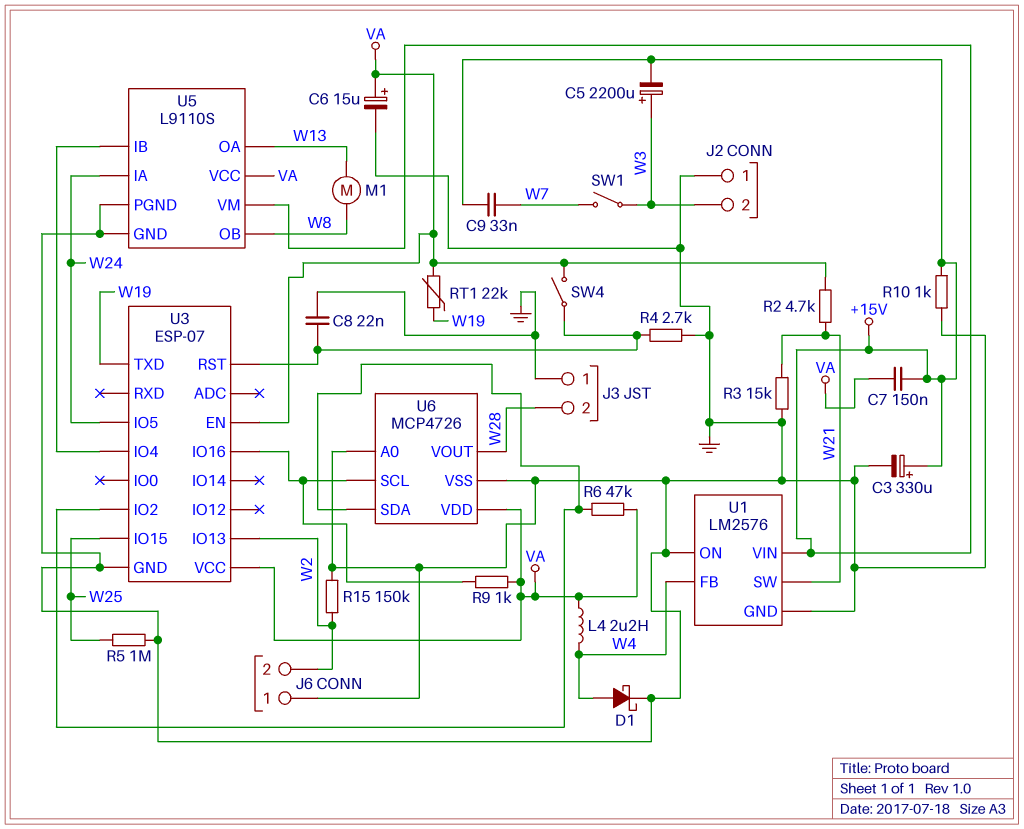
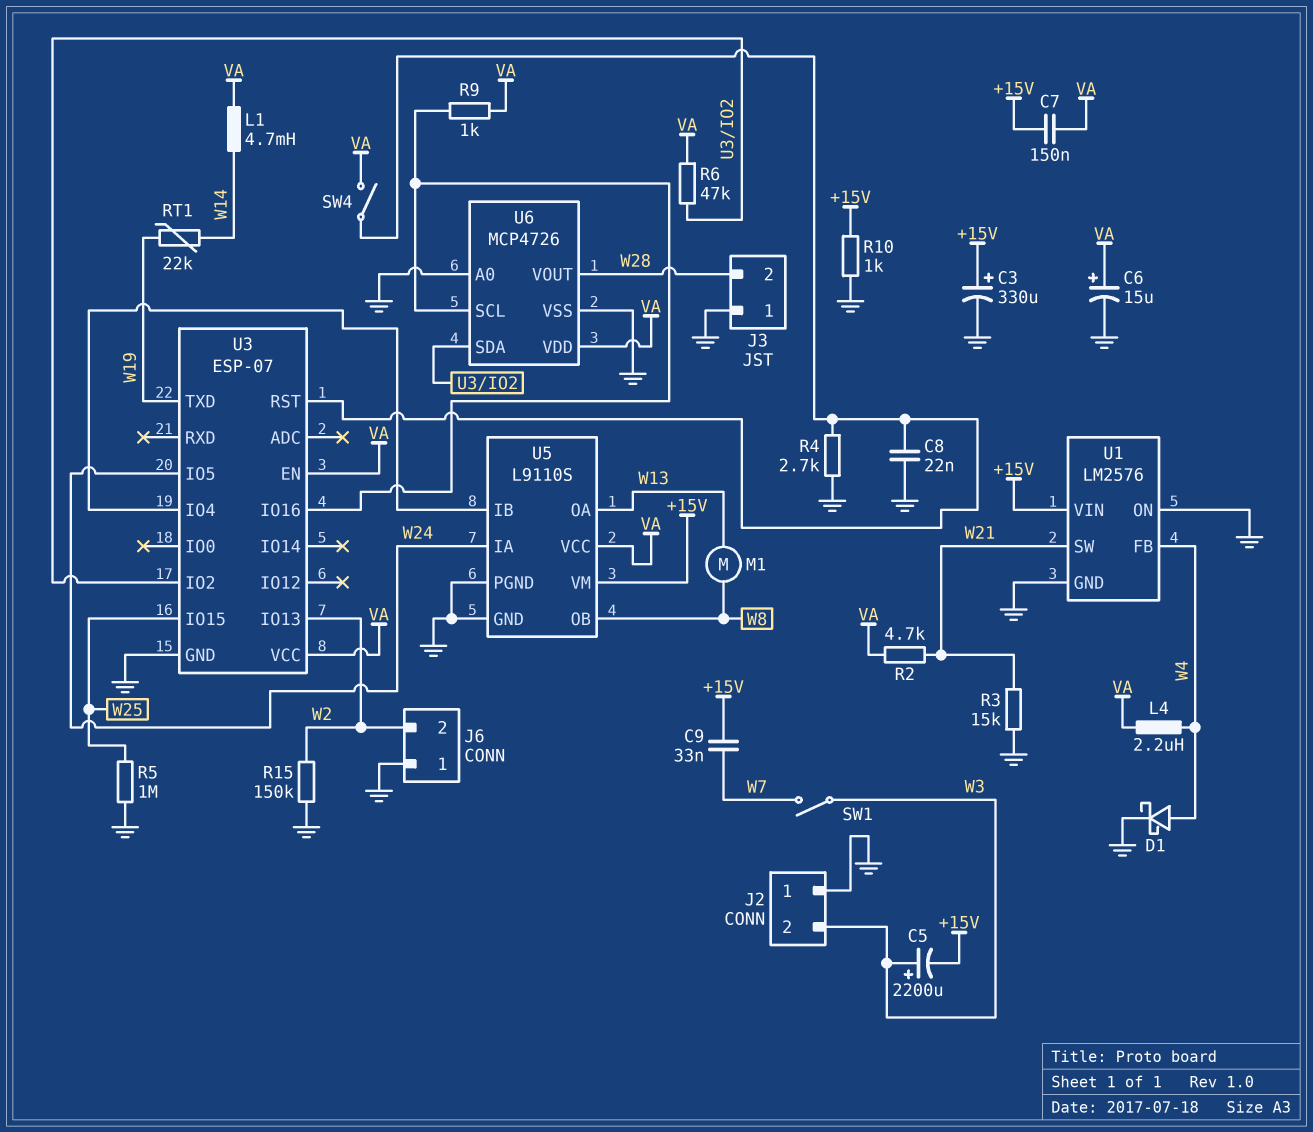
L1: none -> 4.7mH (VA, W14)
RT1: 22k (VA, W19) -> 22k (W14, W19)

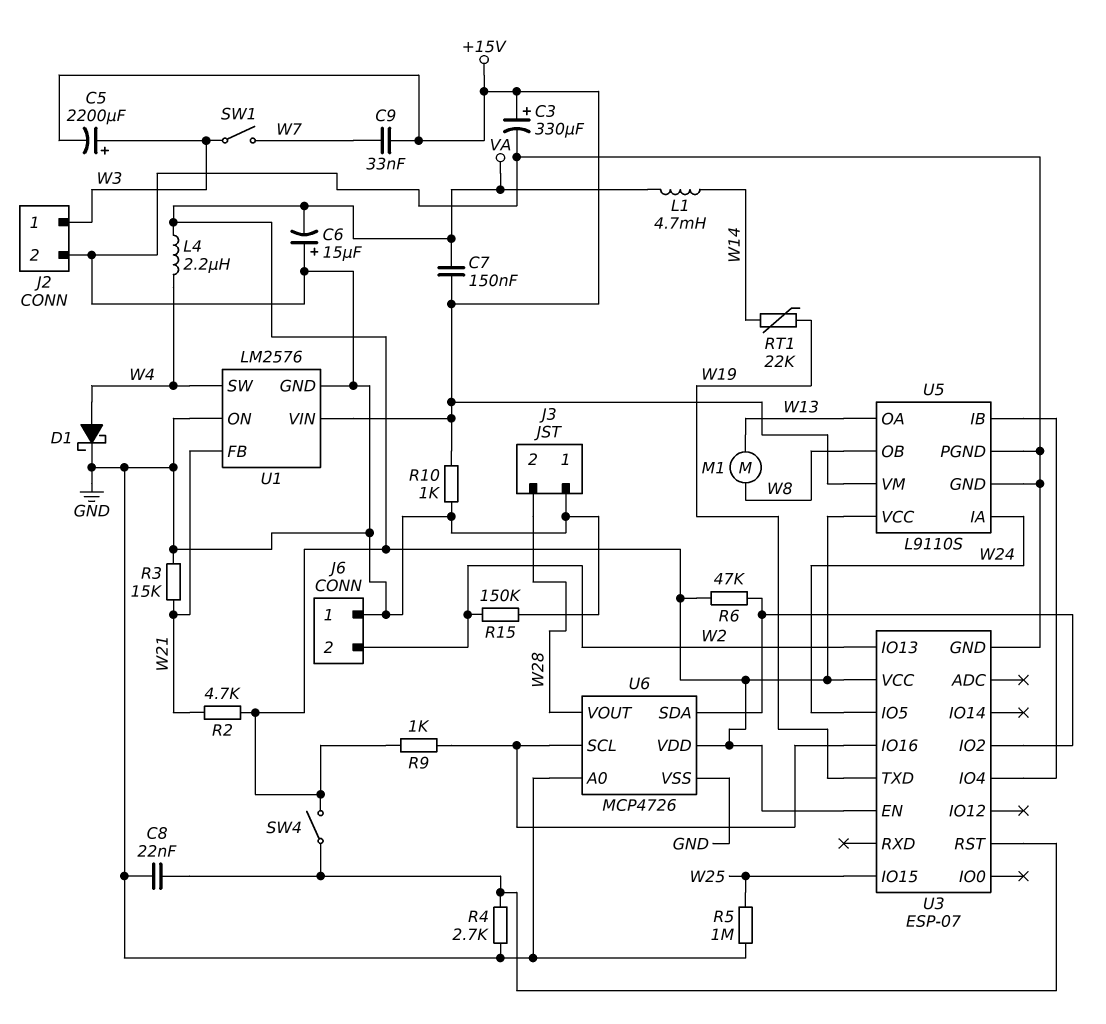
C6: 15uF (plus VA, minus GND) -> 15uF (plus GND, minus VA)
J2 pin 1: GND -> W3
J2 pin 2: W3 -> GND
U1 pin FB: W4 -> W21
U1 pin SW: W21 -> W4

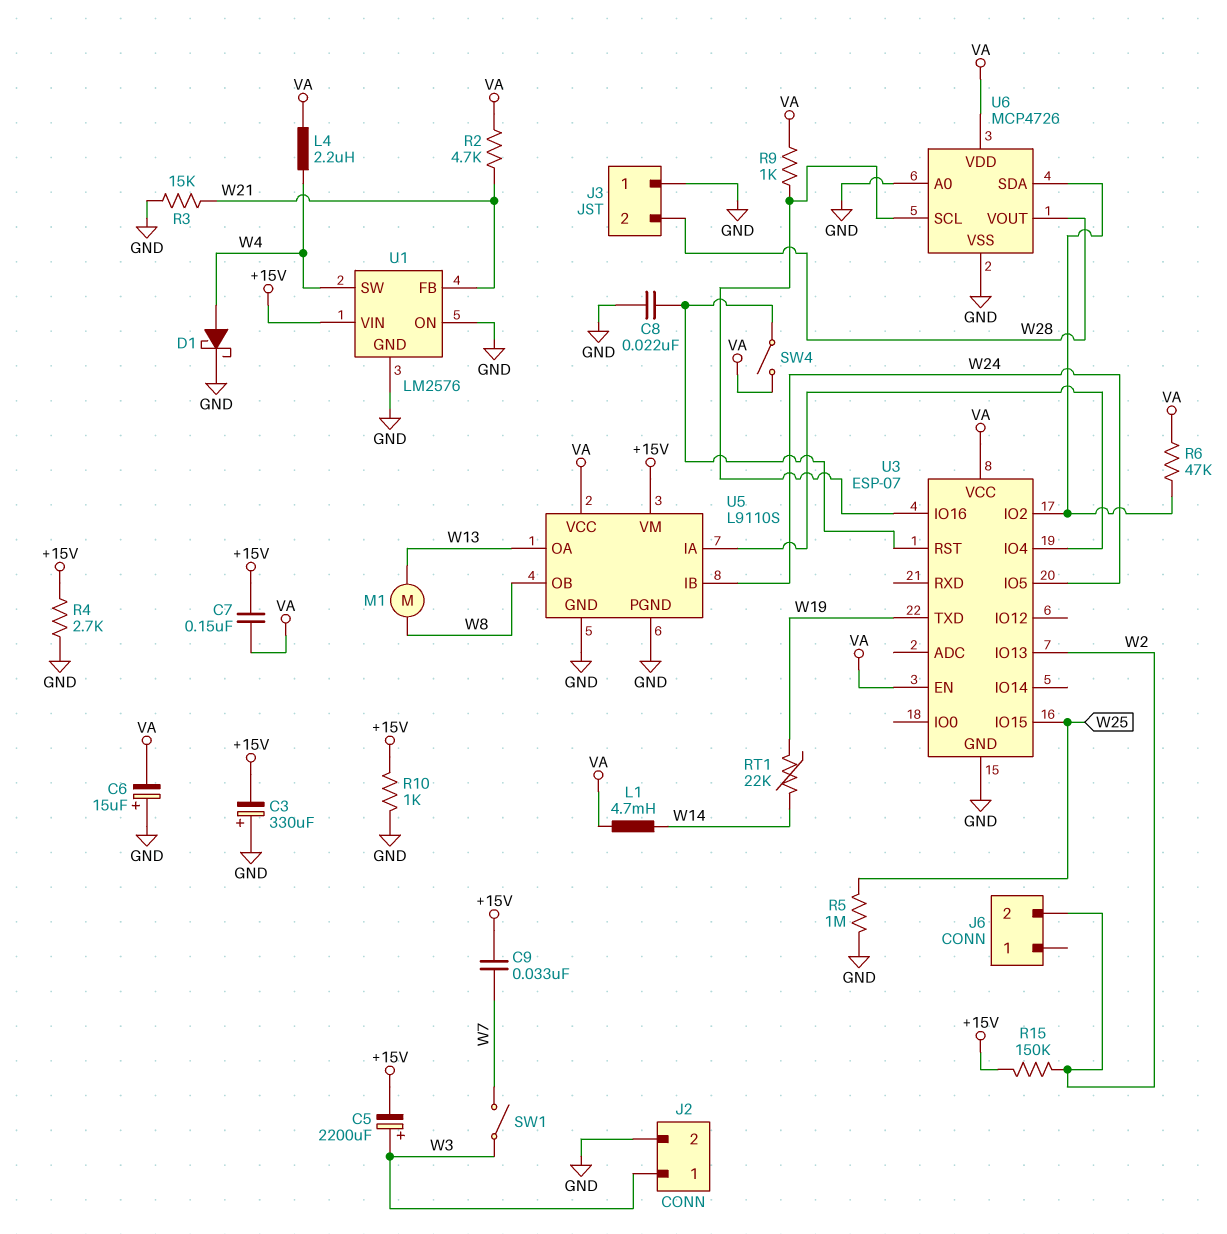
C3: 330uF (plus +15V, minus GND) -> 330uF (plus GND, minus +15V)
J6 pin 1: GND -> none
R4: 2.7k (GND, U3/RST) -> 2.7k (+15V, GND)
R15: 150k (GND, W2) -> 150k (+15V, W2)
U5 pin IA: W24 -> U3/IO4
U5 pin IB: U3/IO4 -> W24

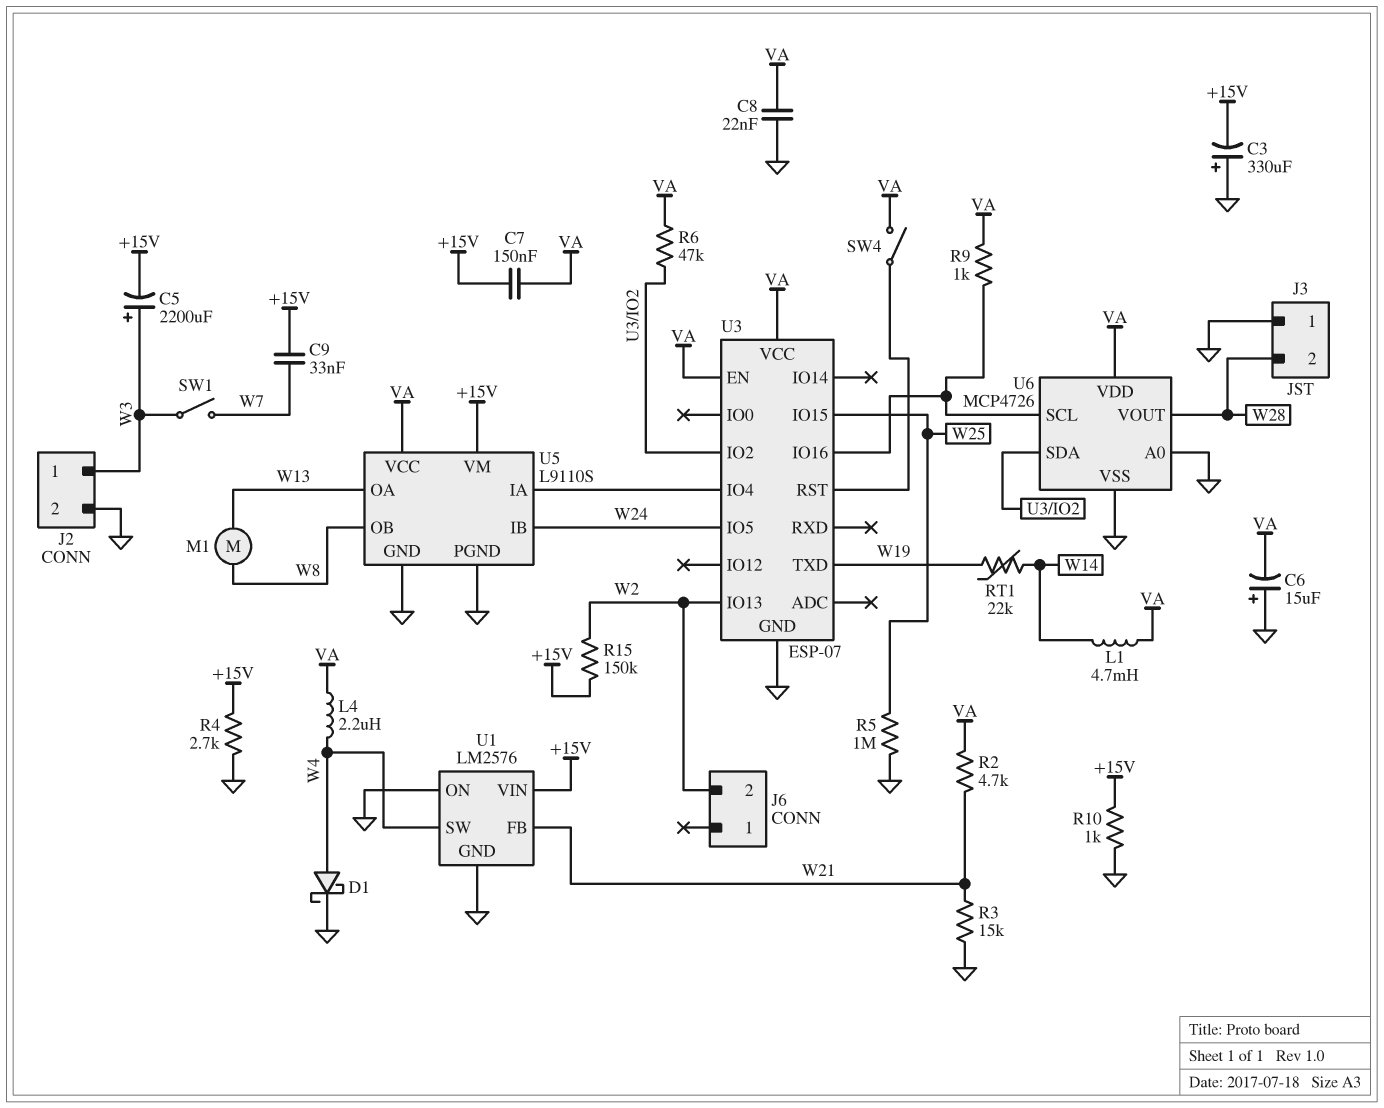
C8: 22nF (GND, U3/RST) -> 22nF (GND, VA)

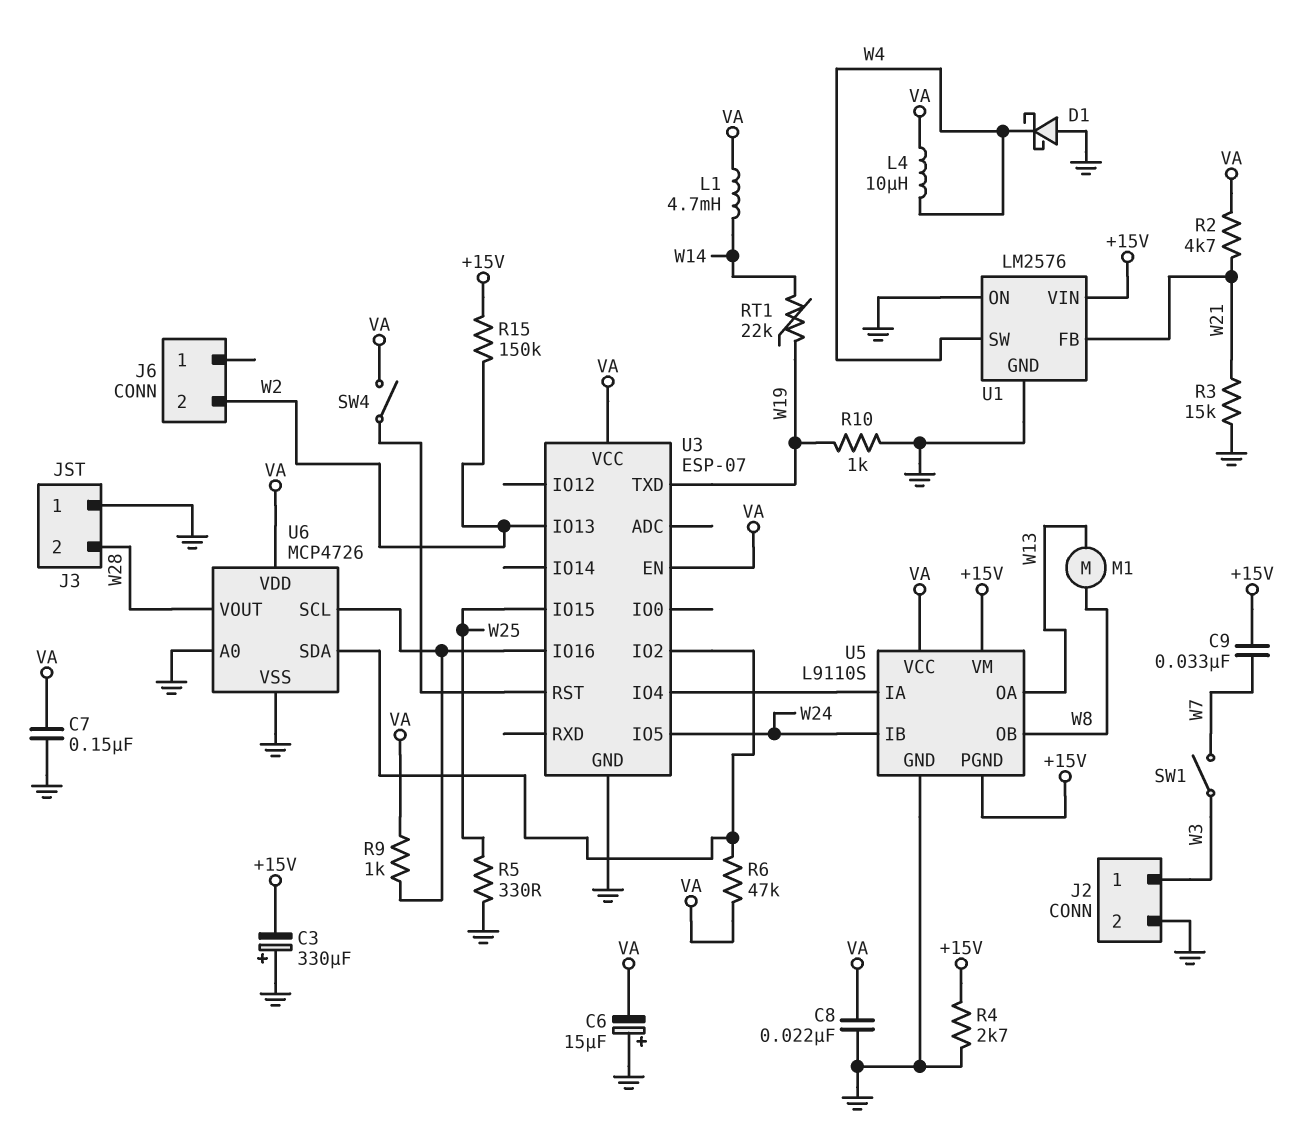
C5: 2200uF (plus W3, minus +15V) -> none
C7: 150nF (+15V, VA) -> 150nF (GND, VA)
D1: schottky (A W4, K GND) -> schottky (A GND, K W4)
L4: 2.2uH (VA, W4) -> 10uH (VA, W4)
R5: 1M (GND, W25) -> 330 (GND, W25)
R10: 1k (+15V, GND) -> 1k (GND, W19)
U5 pin PGND: GND -> +15V

